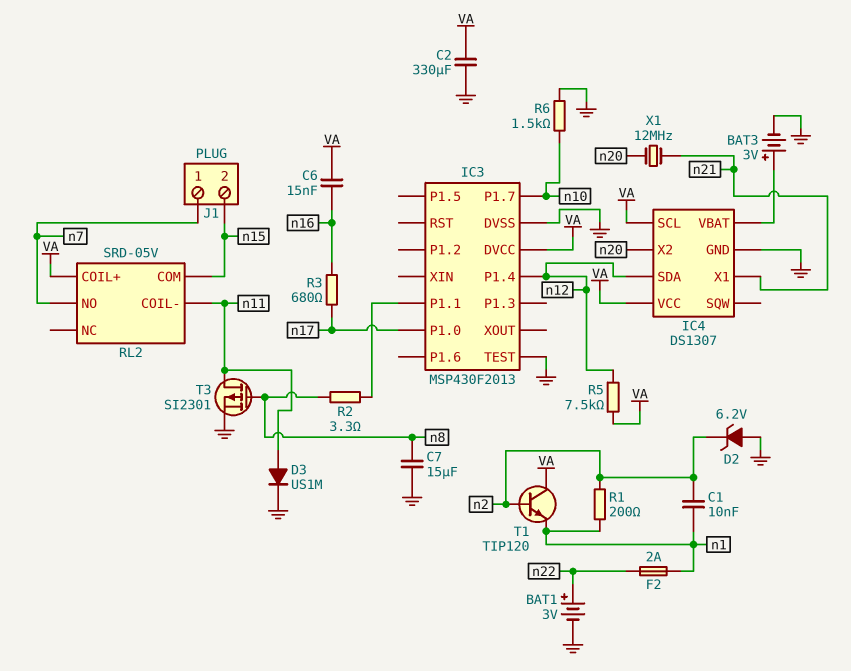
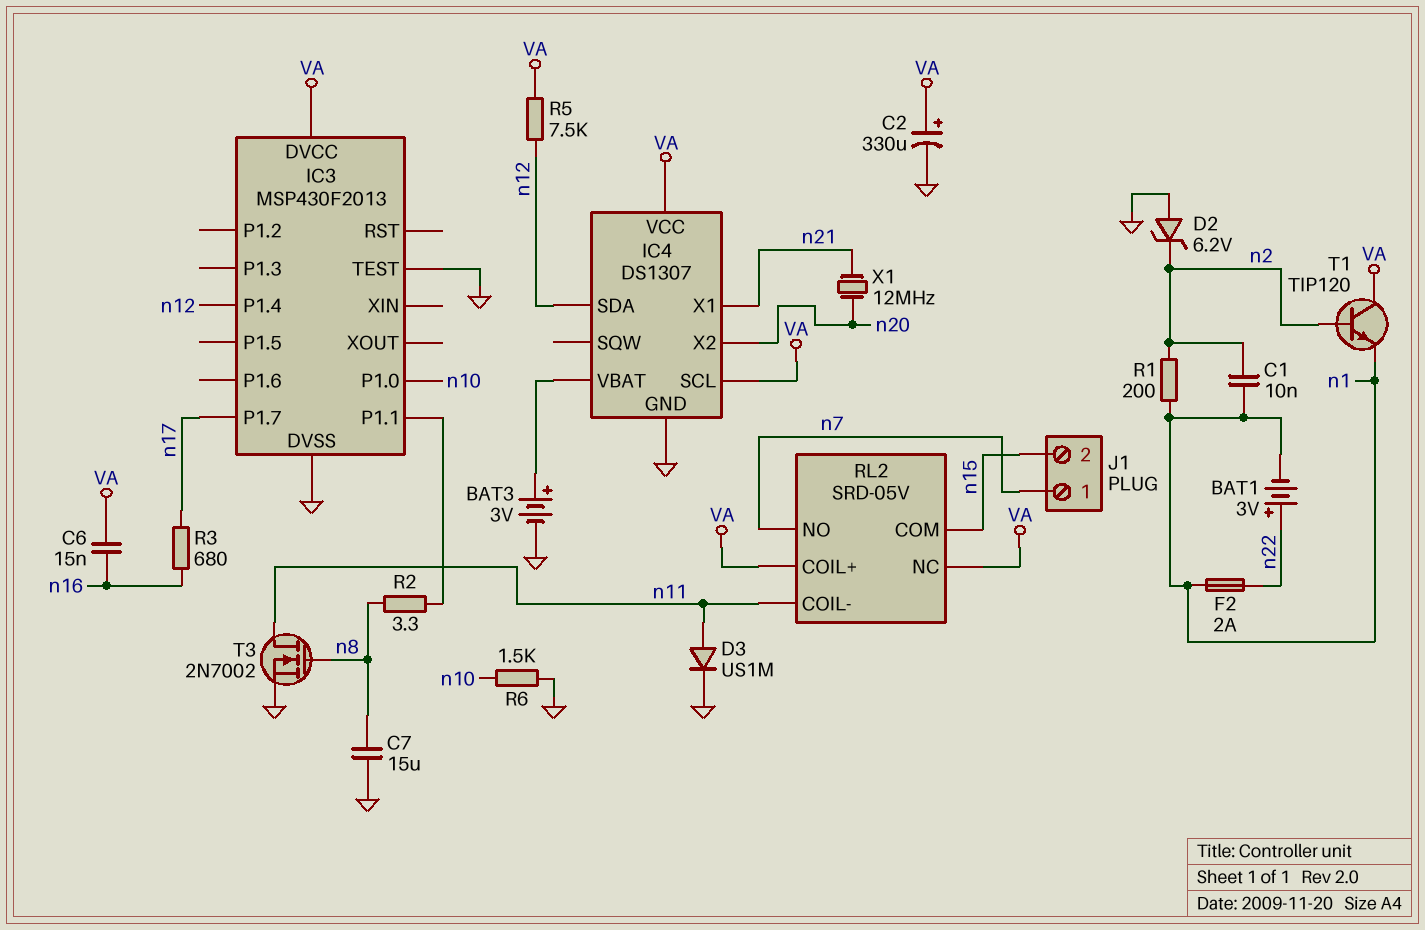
BAT1: 3V (plus n22, minus GND) -> 3V (plus n22, minus n1)
C2: 330uF (GND, VA) -> 330uF (plus VA, minus GND)
IC3 pin P1.0: n17 -> n10
IC3 pin P1.7: n10 -> n17
RL2 pin NC: none -> VA
T3: PMOS SI2301 (G n8, D n11, S GND) -> NMOS 2N7002 (G n8, D n11, S GND)

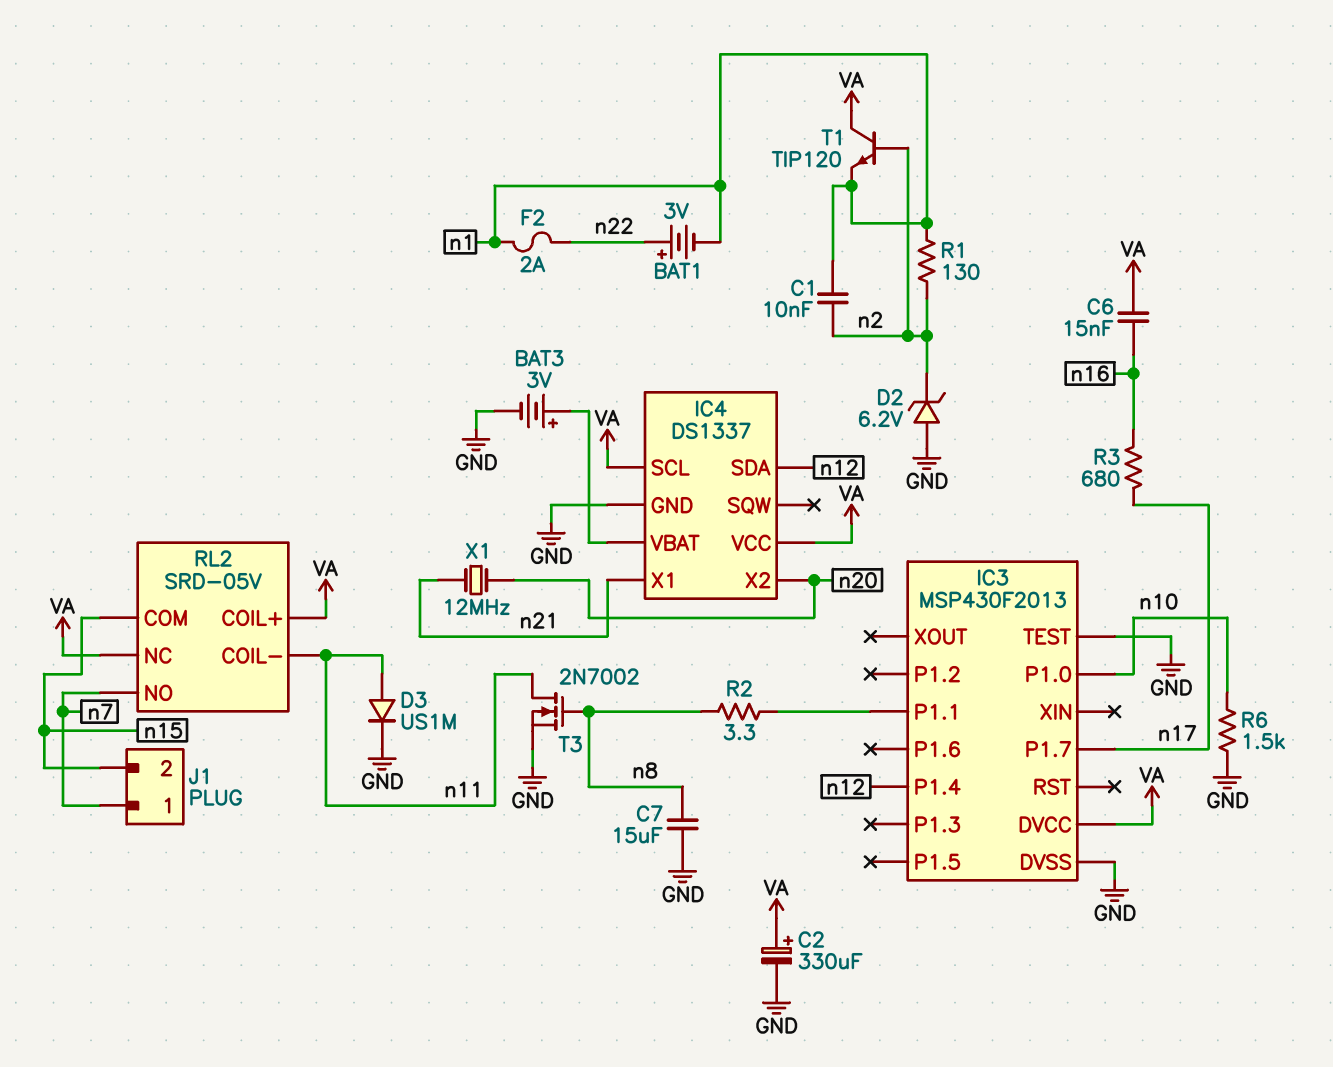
IC4: DS1307 -> DS1337
R1: 200 (n1, n2) -> 130 (n1, n2)
R5: 7.5k (VA, n12) -> none

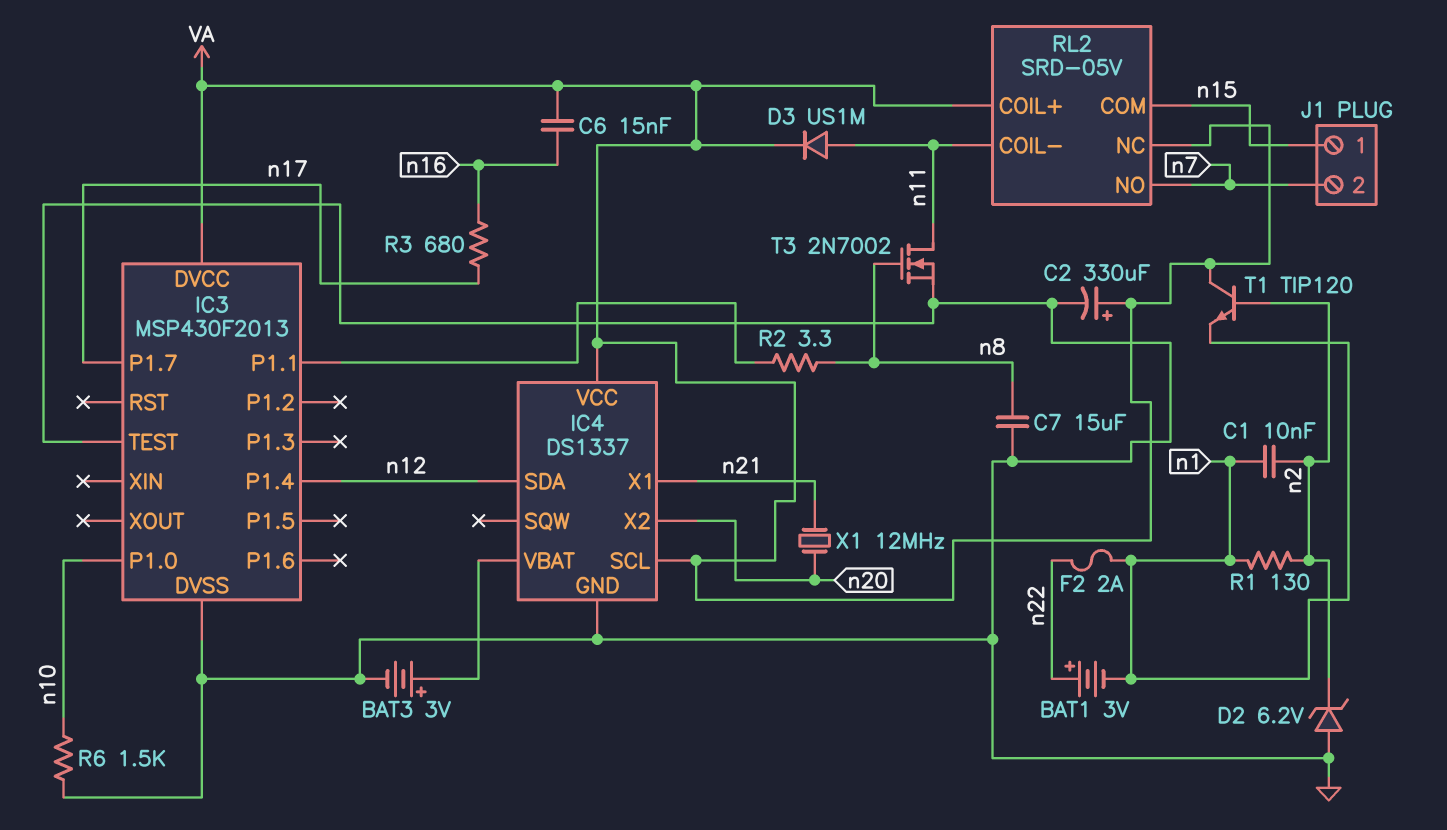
D3: diode US1M (A n11, K GND) -> diode US1M (A n11, K VA)
J1 pin 1: n7 -> n15
J1 pin 2: n15 -> n7

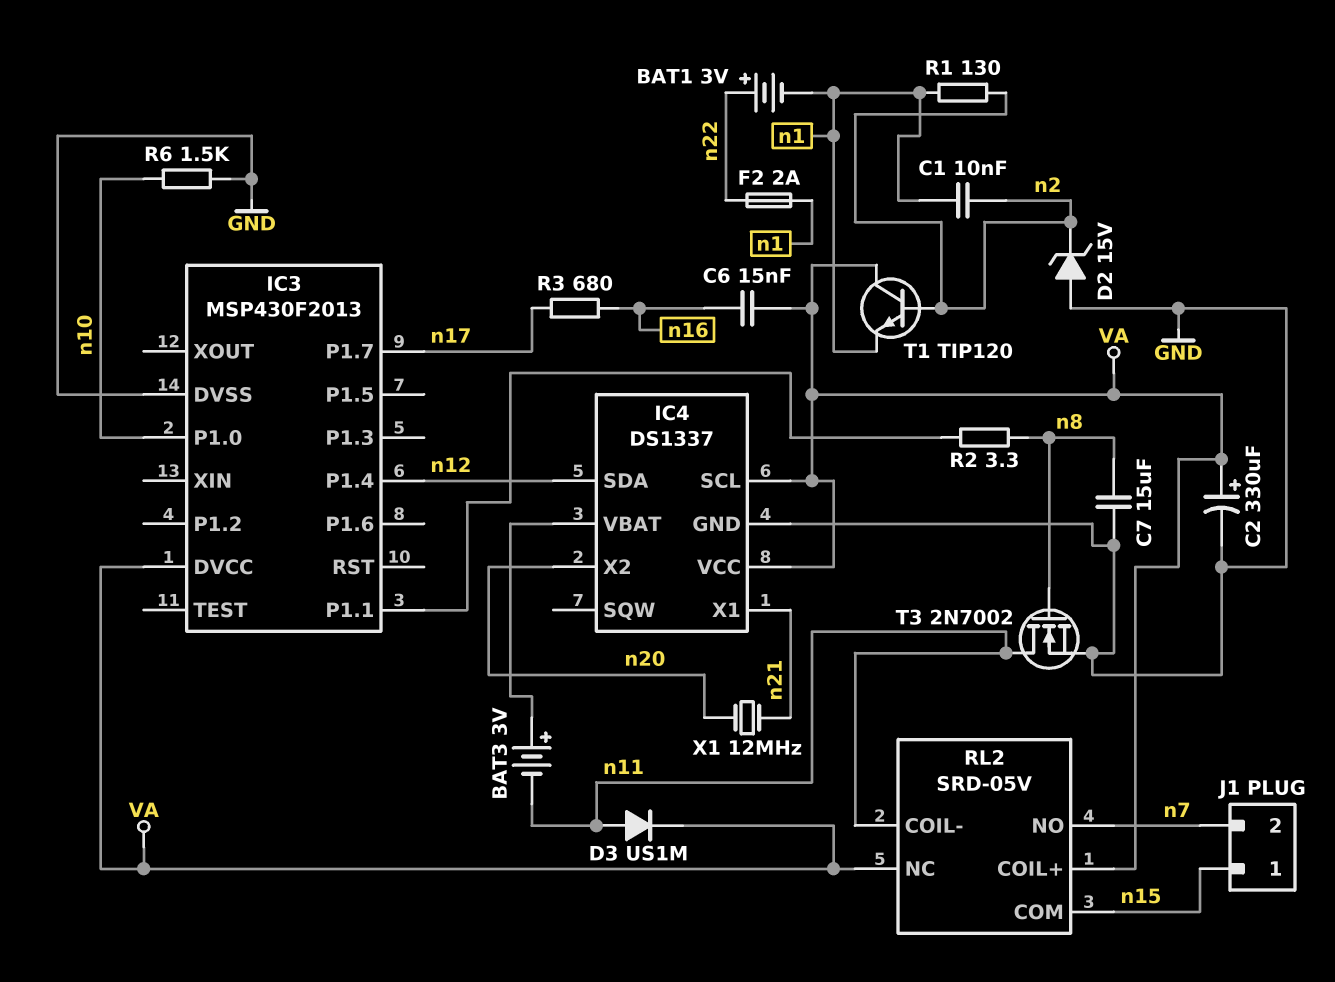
BAT3: 3V (plus IC4/VBAT, minus GND) -> 3V (plus IC4/VBAT, minus n11)
D2: zener 6.2V (A GND, K n2) -> zener 15V (A GND, K n2)
IC3 pin TEST: GND -> none

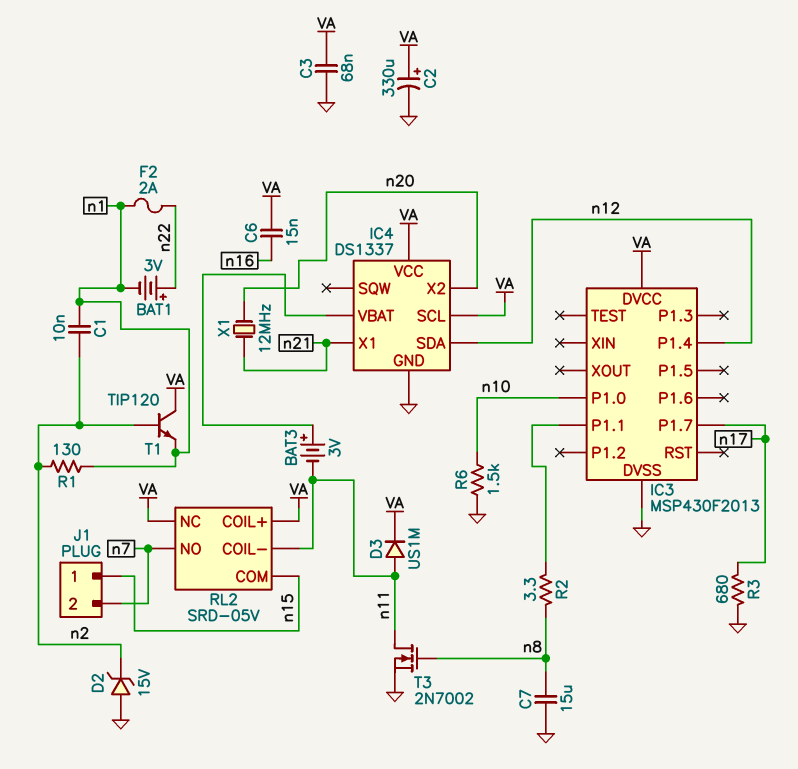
C3: none -> 68nF (GND, VA)
R3: 680 (n16, n17) -> 680 (GND, n17)

